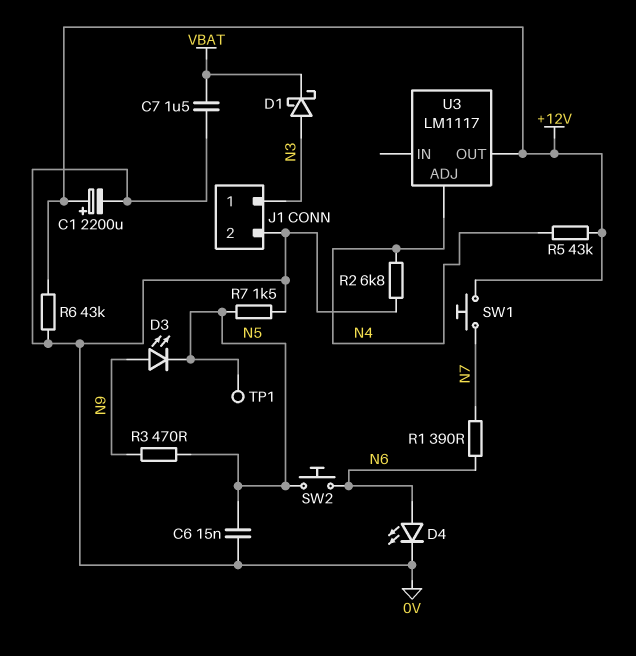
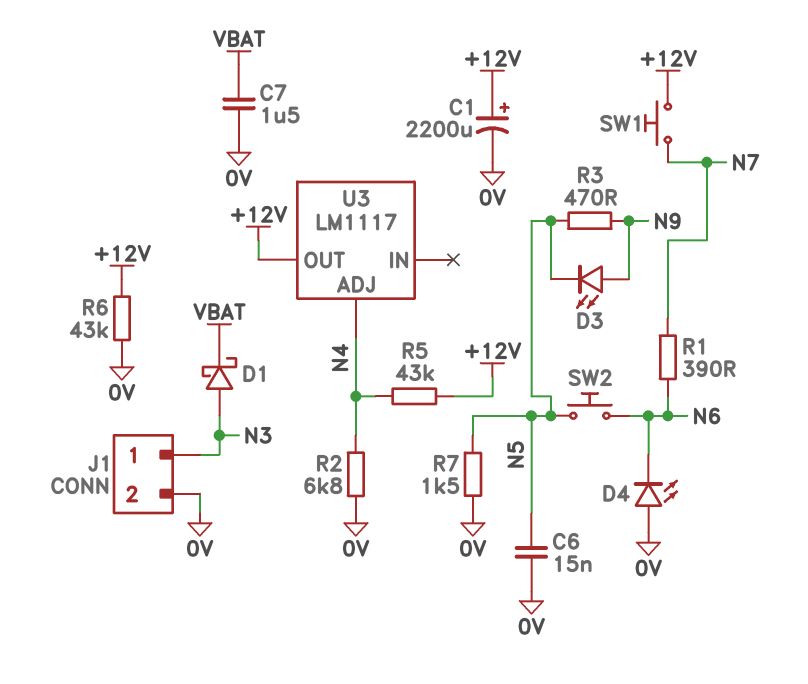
D4: LED (A N6, K 0V) -> LED (A 0V, K N6)
TP1: test point (N5) -> none

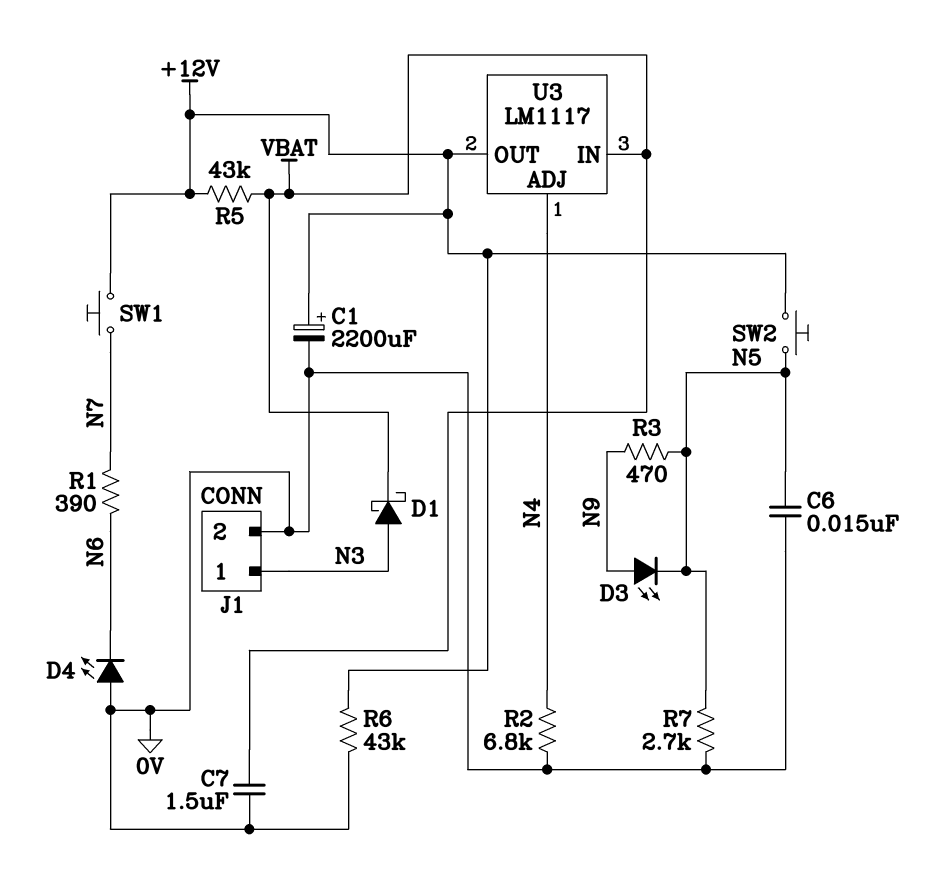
R5: 43k (+12V, N4) -> 43k (+12V, VBAT)
R7: 1.5k (0V, N5) -> 2.7k (0V, N5)
SW2: button (N5, N6) -> button (+12V, N5)
U3 pin IN: none -> VBAT

